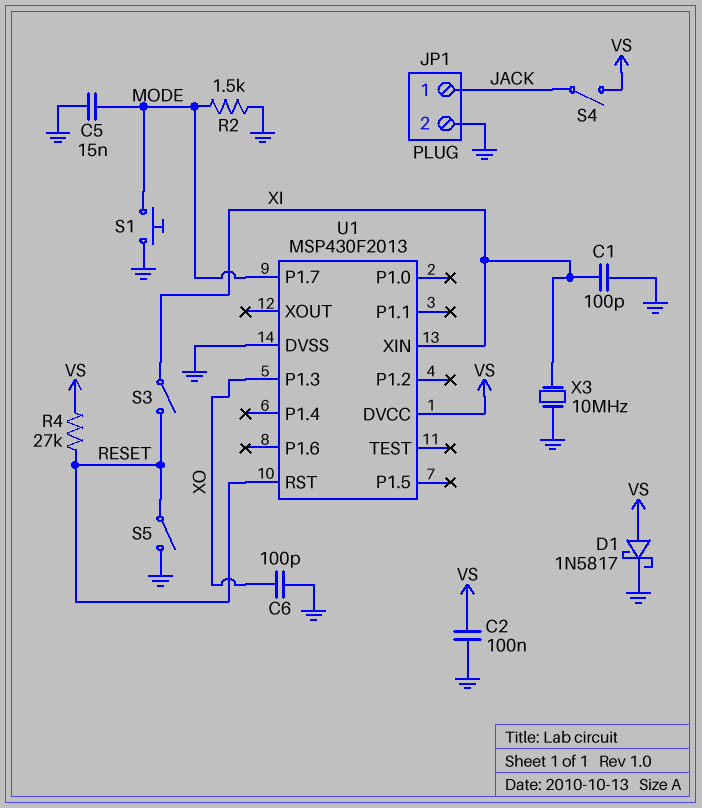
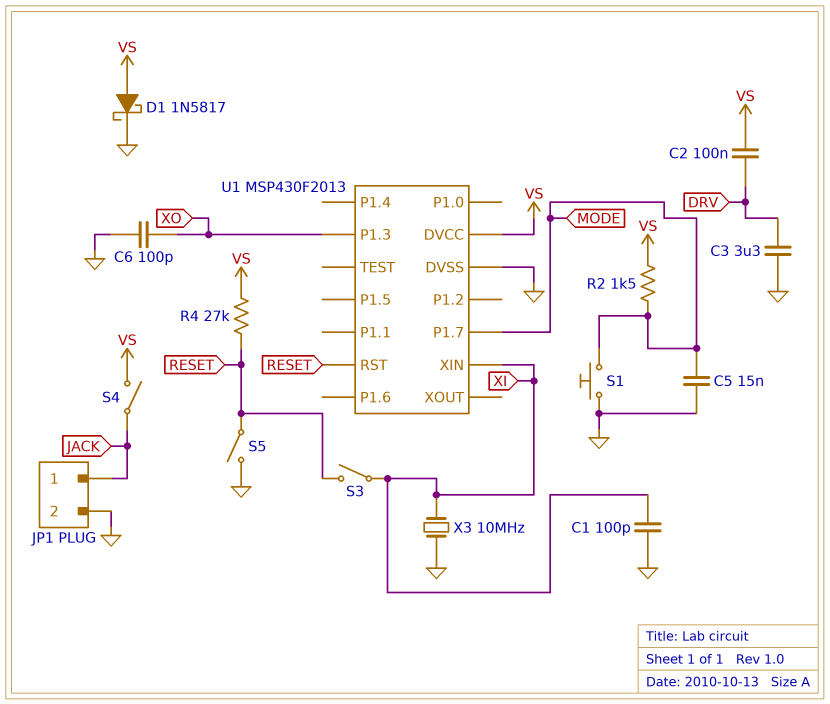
C2: 100nF (GND, VS) -> 100nF (DRV, VS)
C3: none -> 3.3uF (DRV, GND)
R2: 1.5k (GND, MODE) -> 1.5k (MODE, VS)

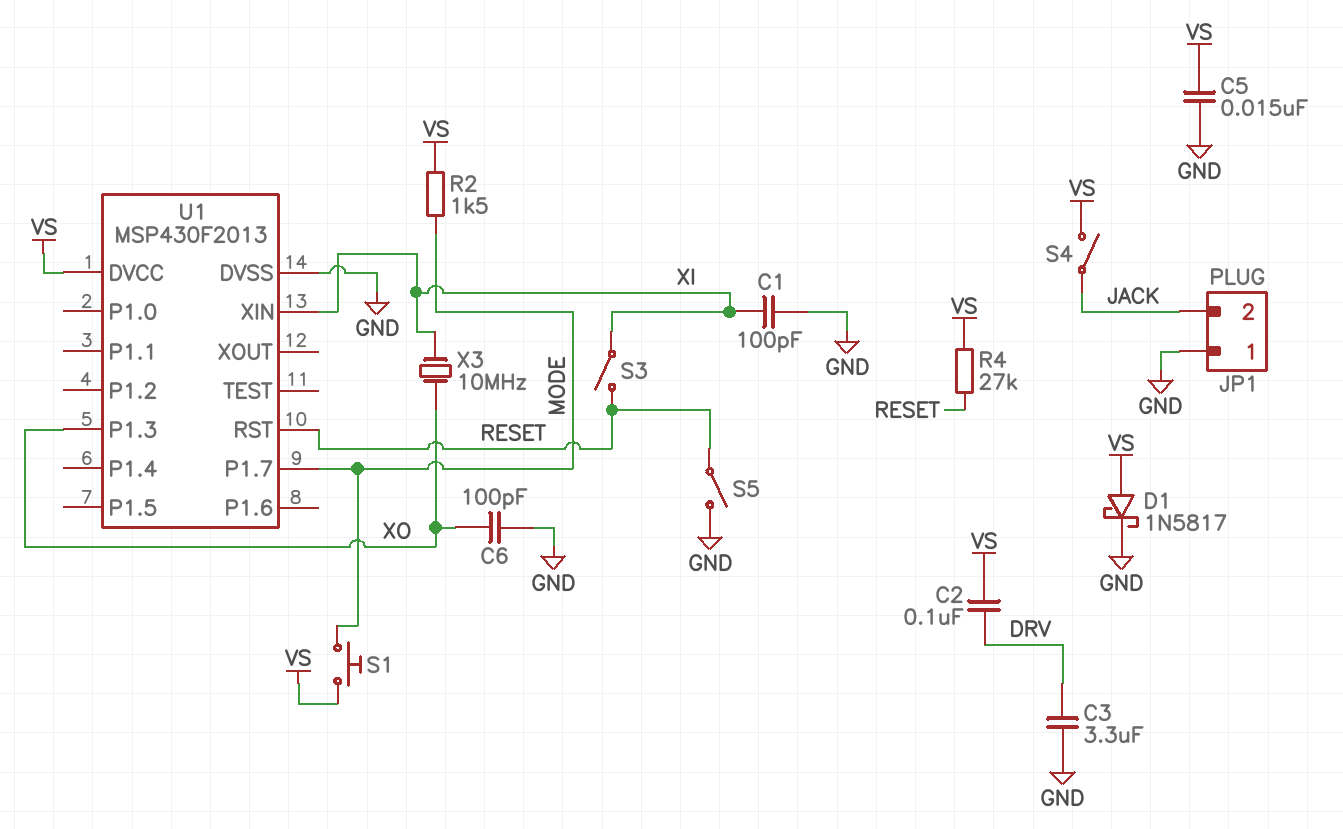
C5: 15nF (GND, MODE) -> 15nF (GND, VS)
JP1 pin 1: JACK -> GND
JP1 pin 2: GND -> JACK
S1: button (GND, MODE) -> button (MODE, VS)
X3: 10MHz (GND, XI) -> 10MHz (XI, XO)

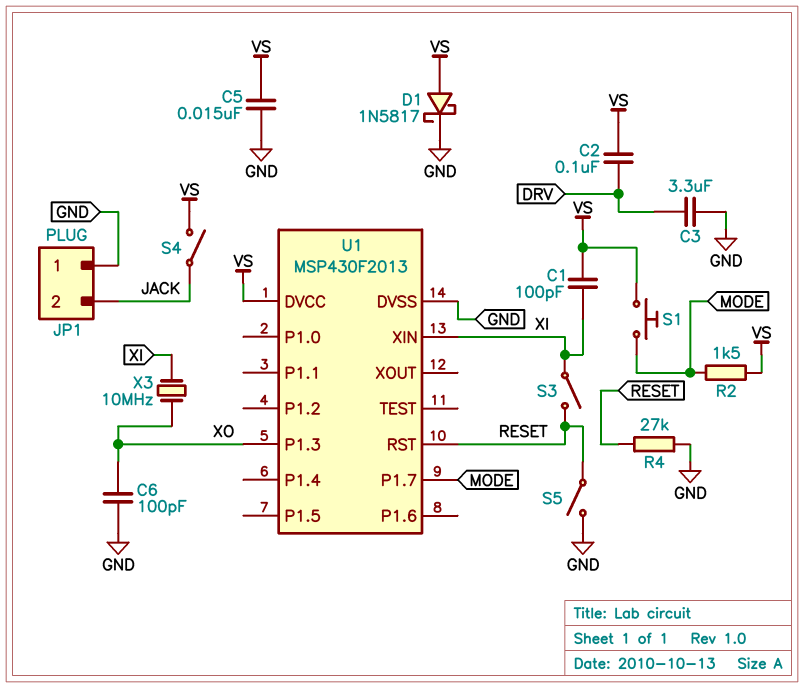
C1: 100pF (GND, XI) -> 100pF (VS, XI)
R4: 27k (RESET, VS) -> 27k (GND, RESET)

